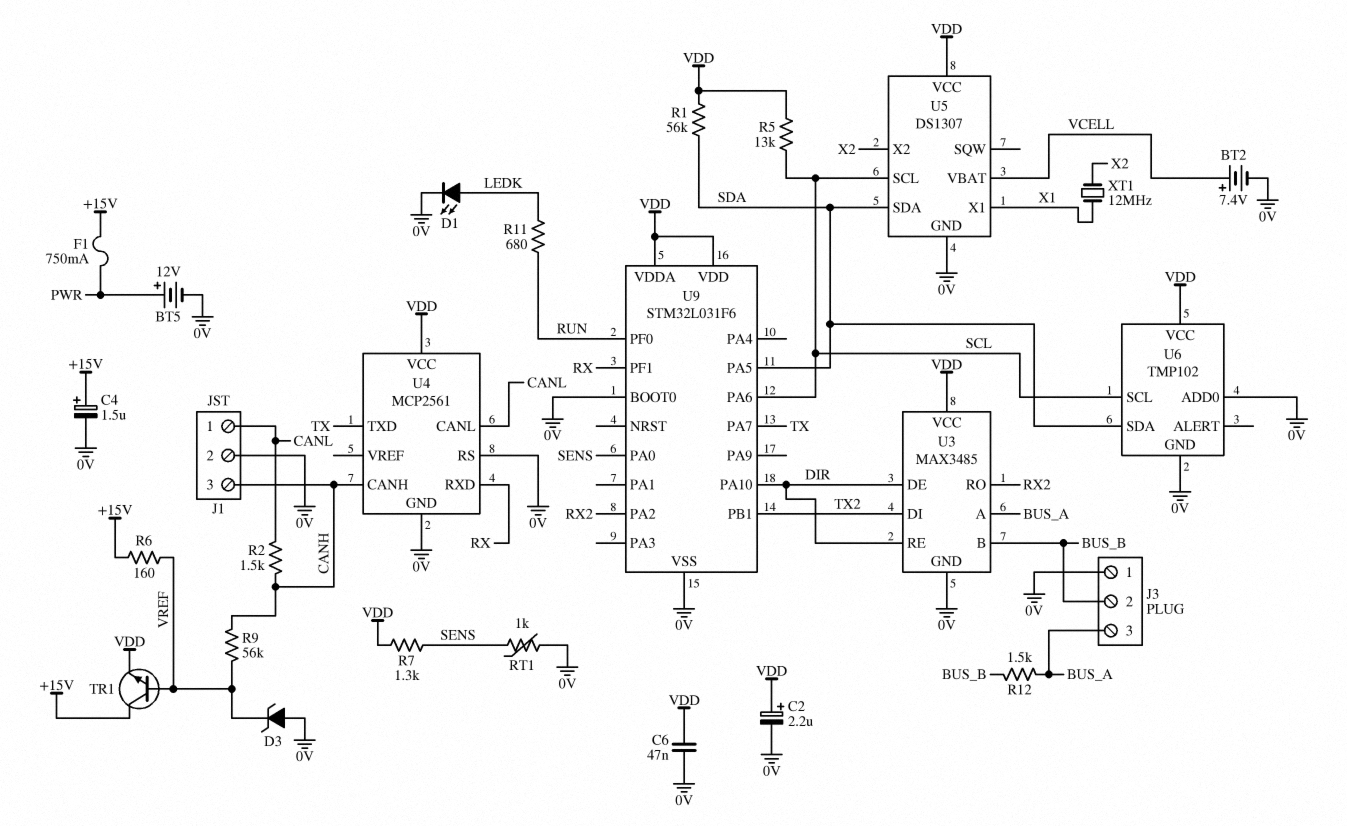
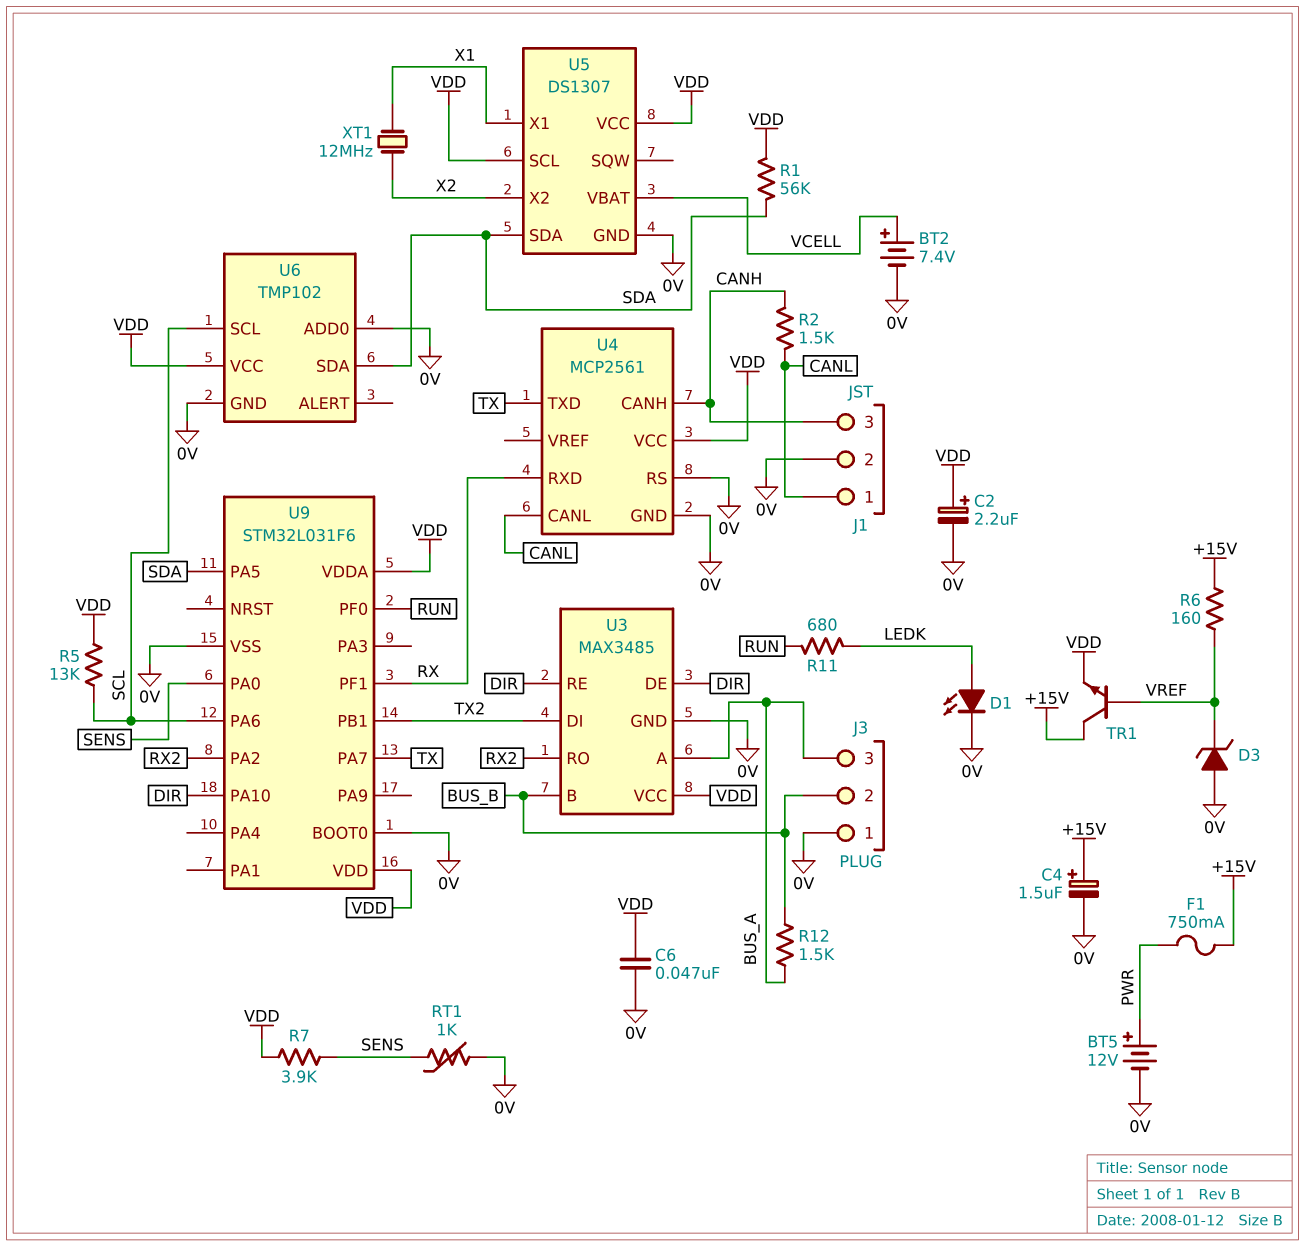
R7: 1.3k (SENS, VDD) -> 3.9k (SENS, VDD)
R9: 56k (CANH, VREF) -> none
U5 pin SCL: SCL -> VDD

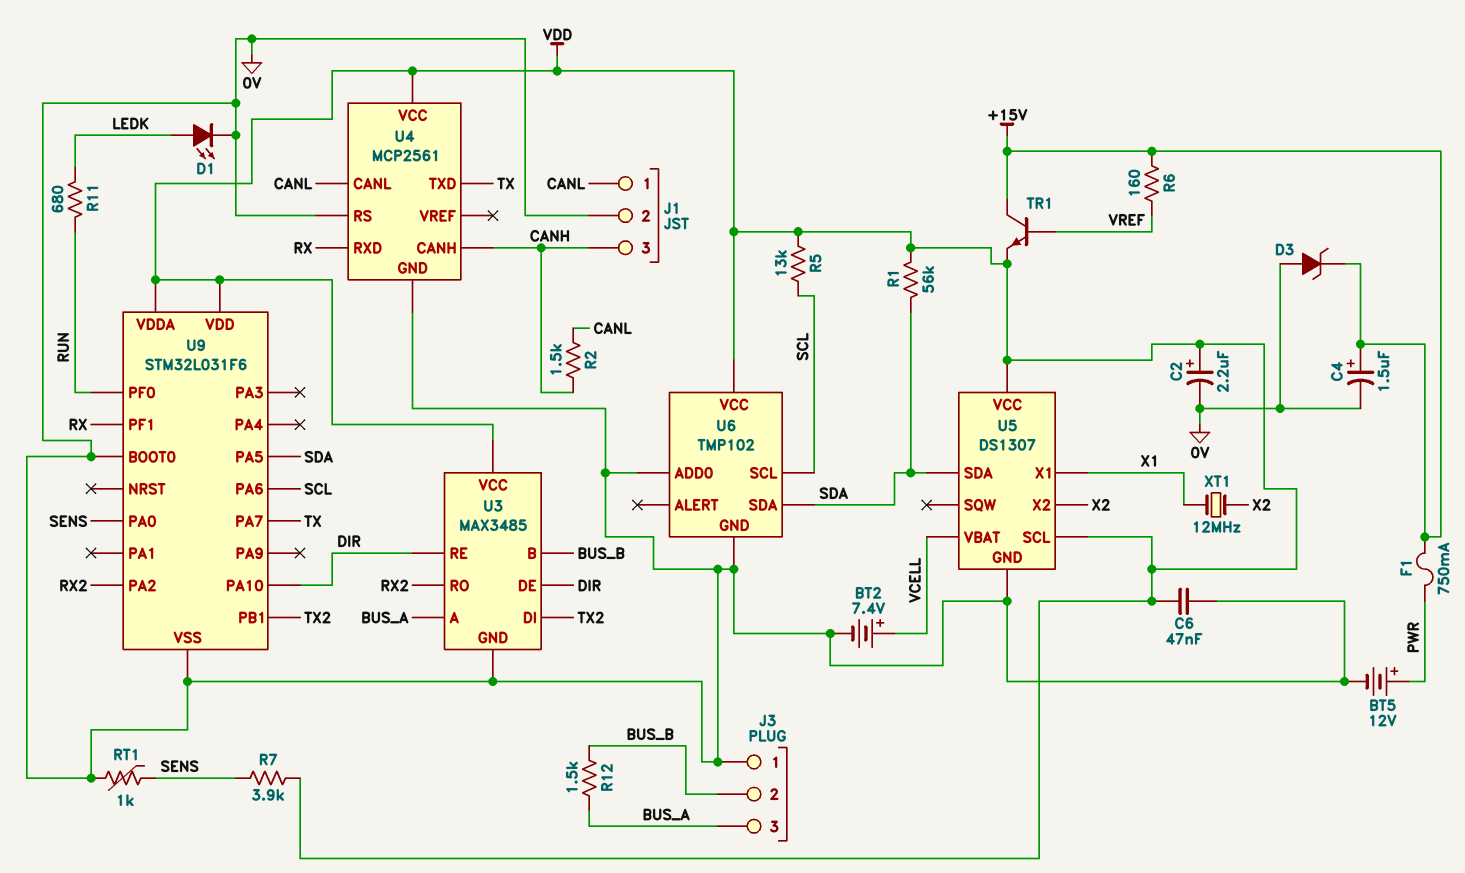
D3: zener (A 0V, K VREF) -> zener (A 0V, K +15V)

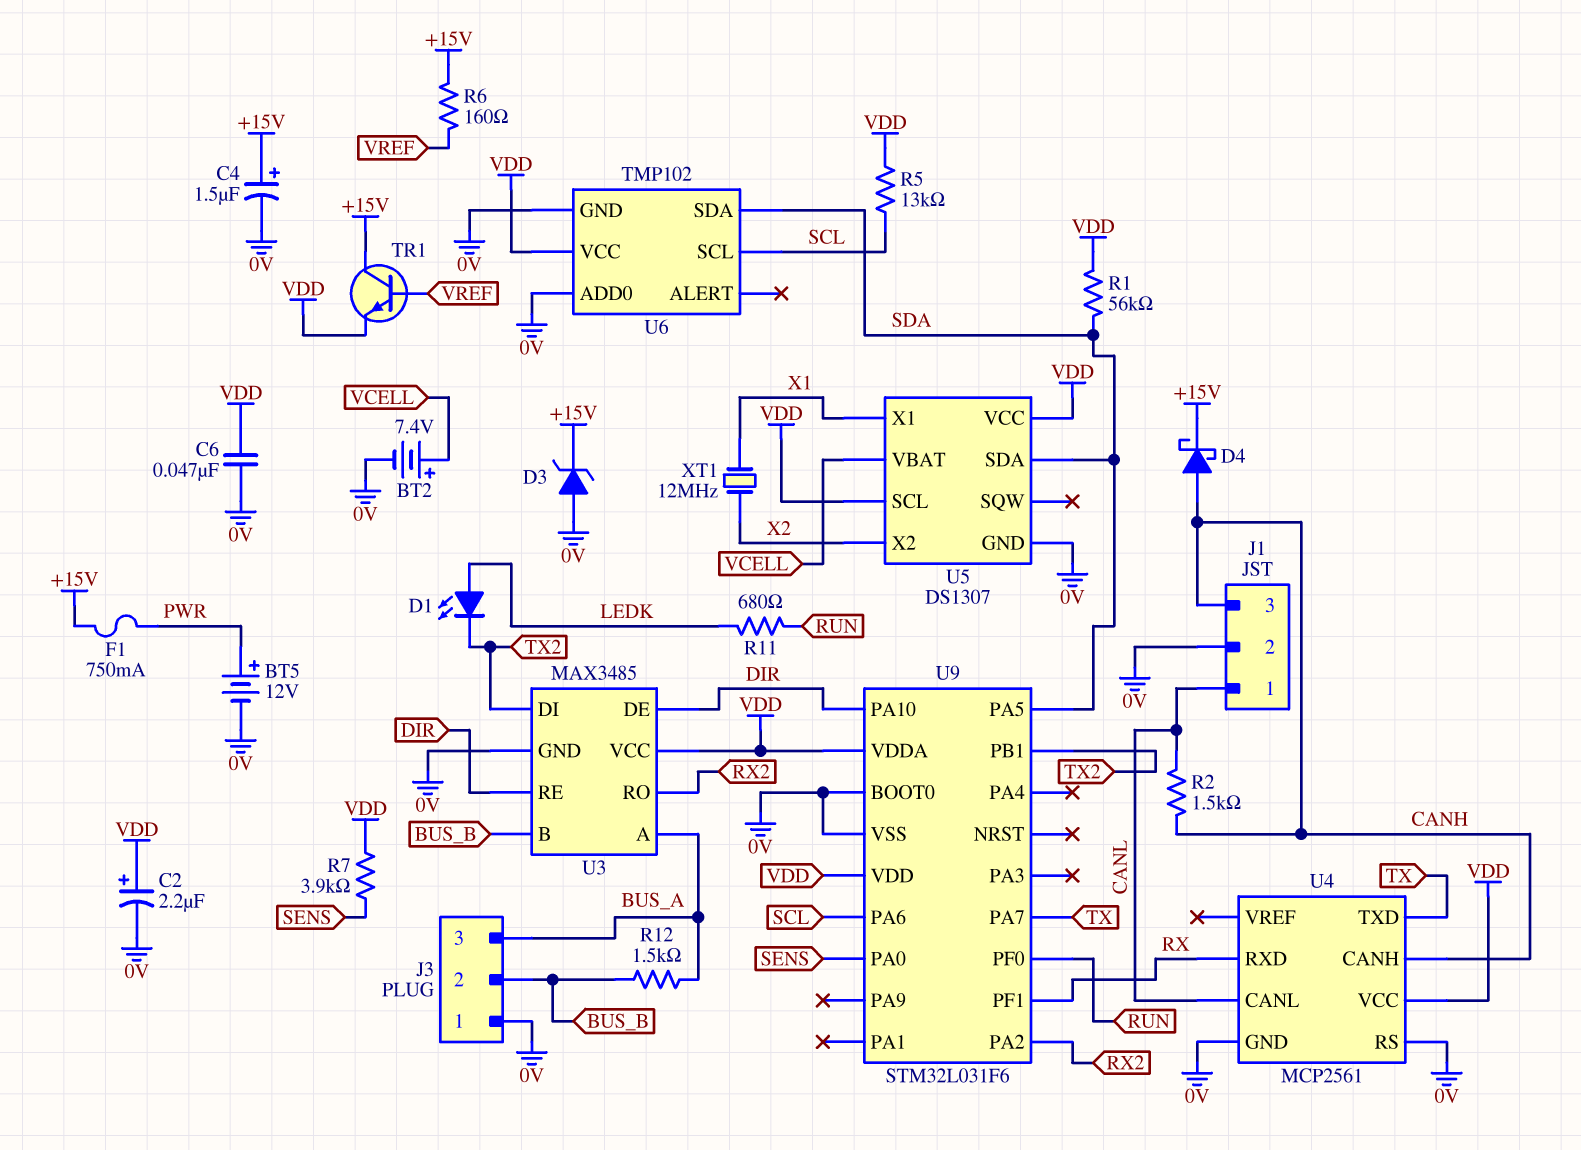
D1: LED (A LEDK, K 0V) -> LED (A LEDK, K TX2)
D4: none -> schottky (A CANH, K +15V)
RT1: 1k (0V, SENS) -> none

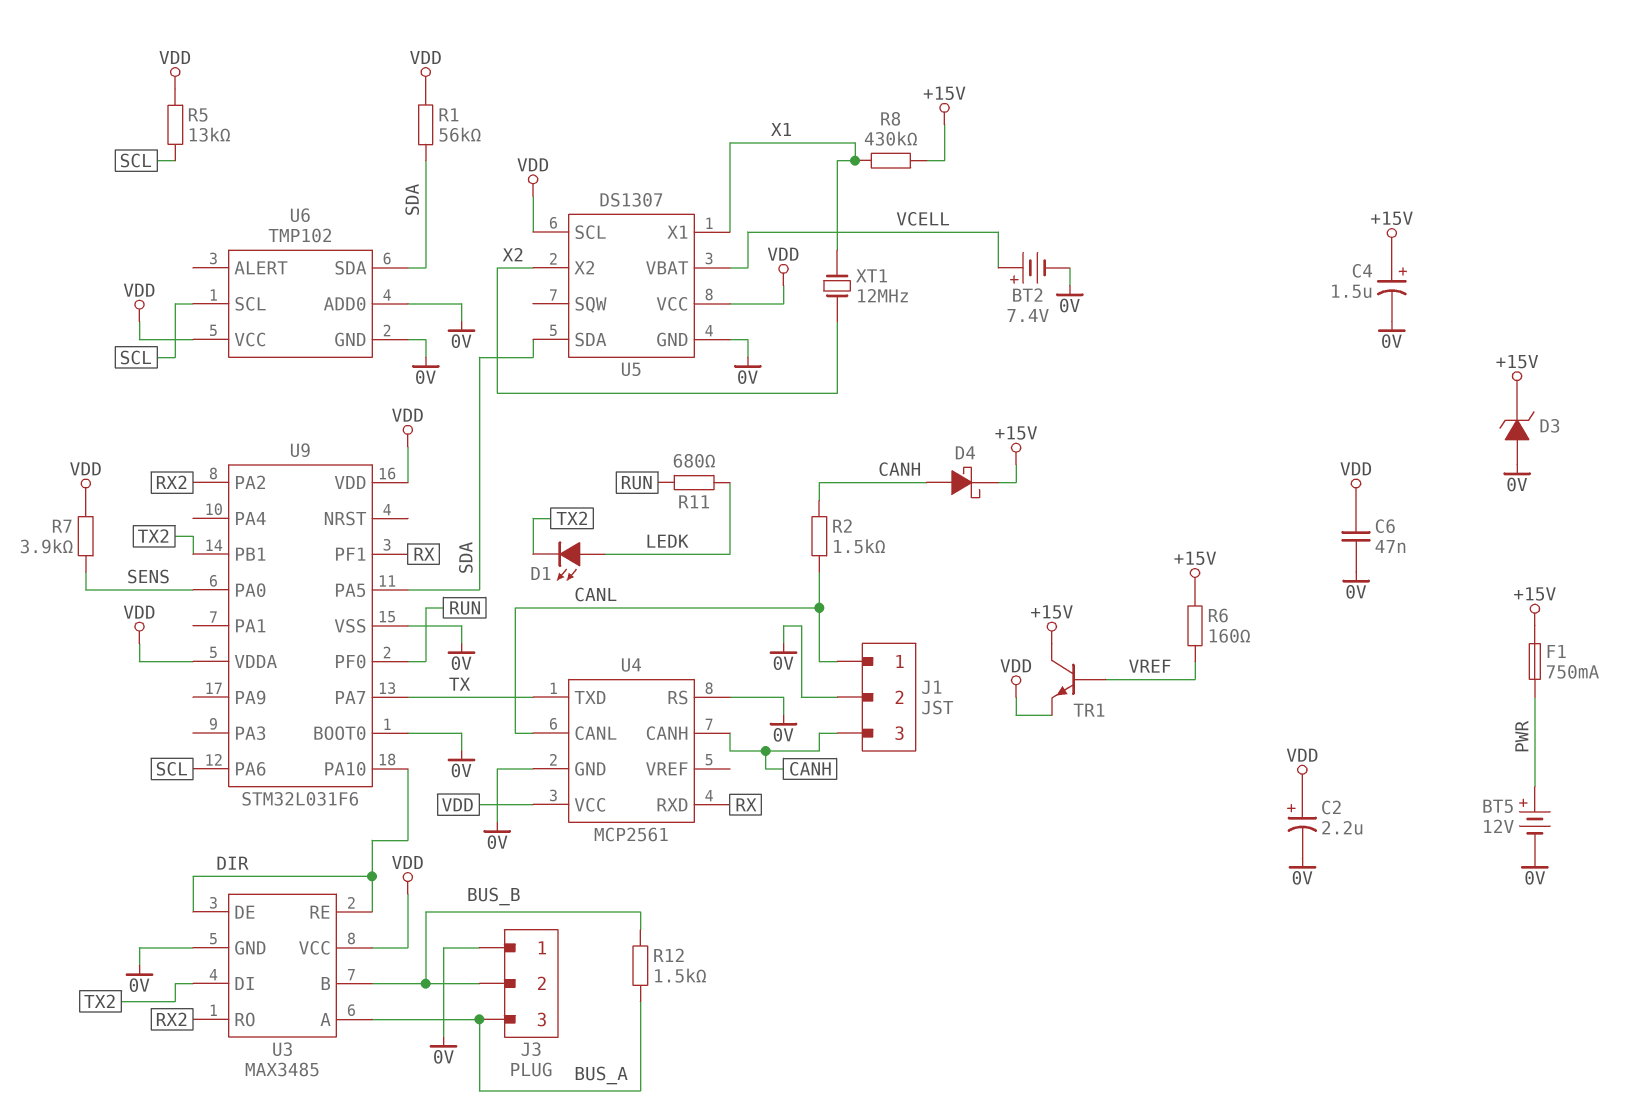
R8: none -> 430k (+15V, X1)

